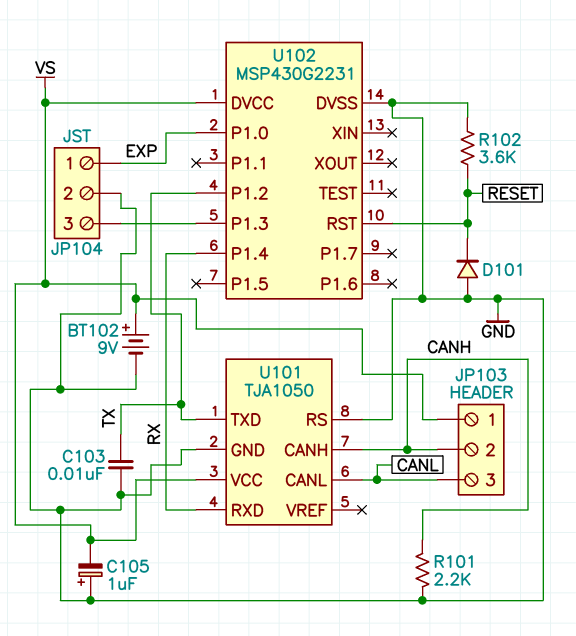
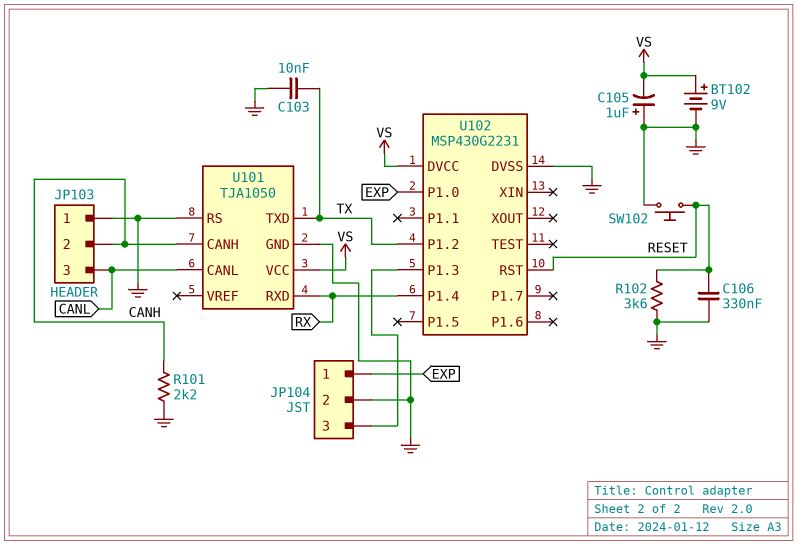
C106: none -> 330nF (GND, RESET)
D101: diode (A GND, K RESET) -> none
JP103 pin 1: VS -> GND
SW102: none -> button (GND, RESET)

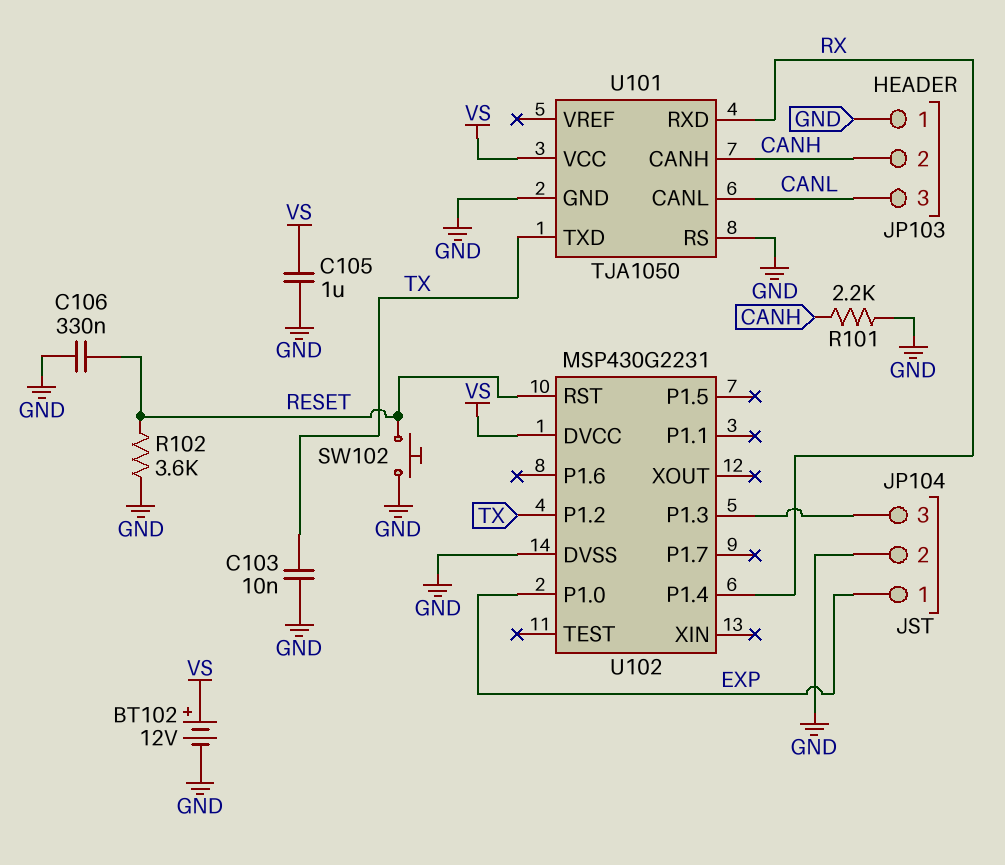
BT102: 9V (plus VS, minus GND) -> 12V (plus VS, minus GND)
C105: 1uF (plus GND, minus VS) -> 1uF (GND, VS)

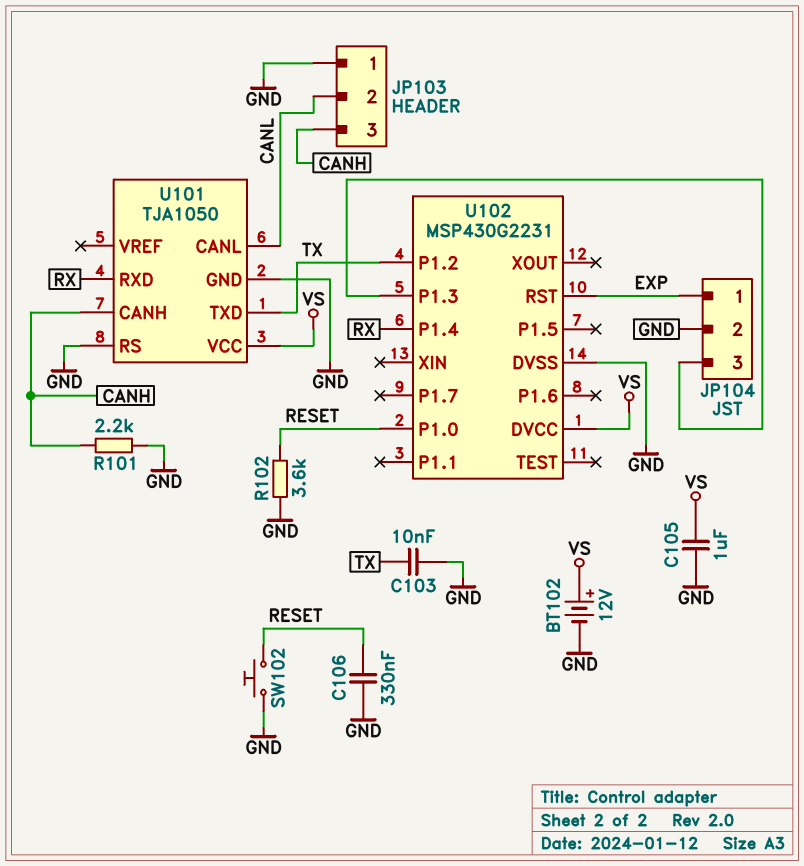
JP103 pin 2: CANH -> CANL
JP103 pin 3: CANL -> CANH
U102 pin P1.0: EXP -> RESET
U102 pin RST: RESET -> EXP

